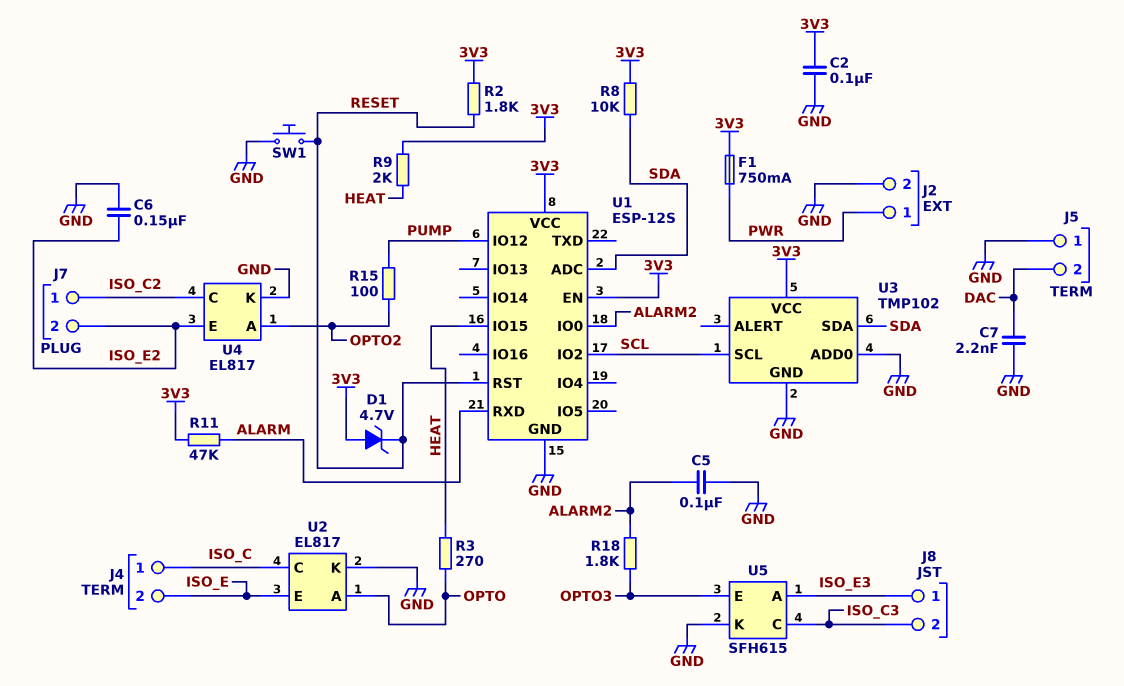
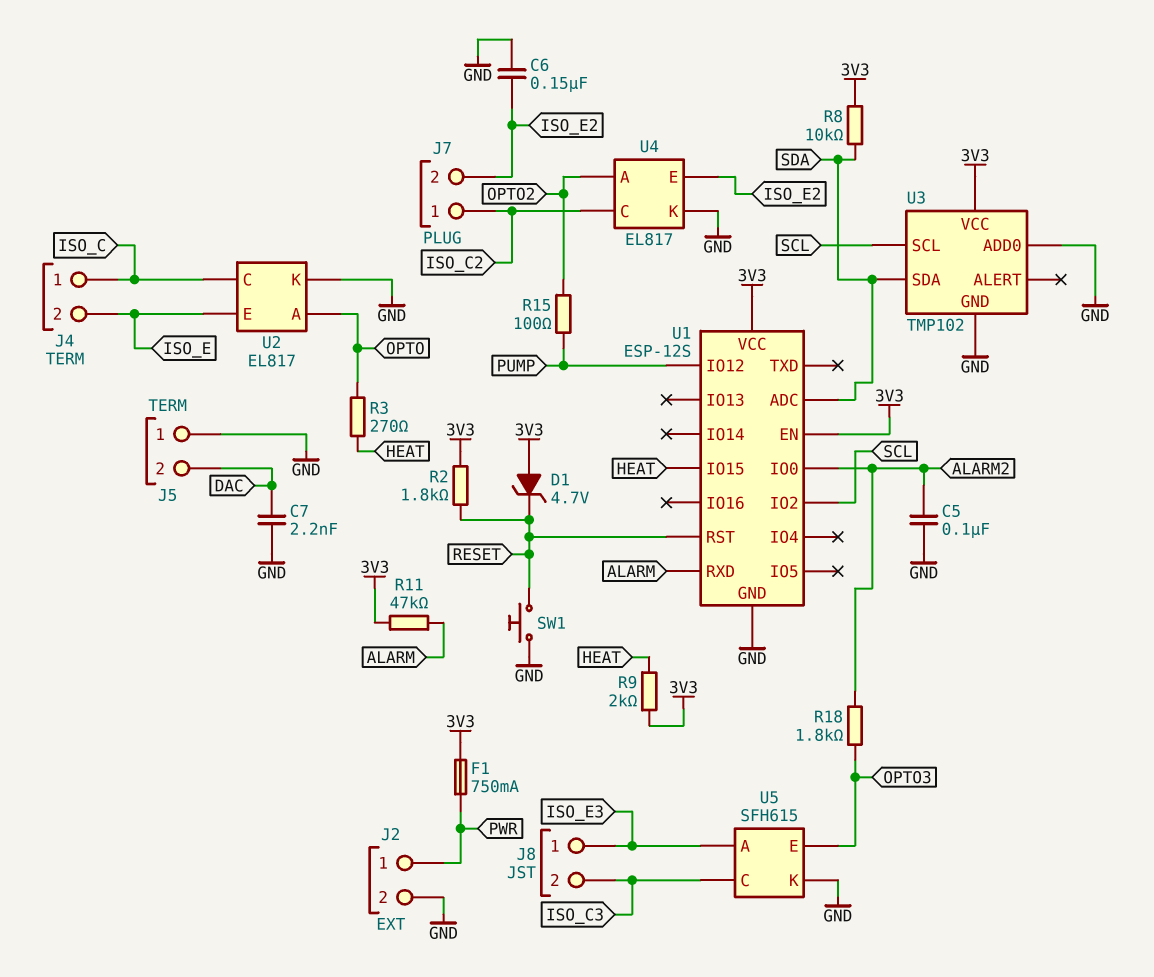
C2: 100nF (3V3, GND) -> none

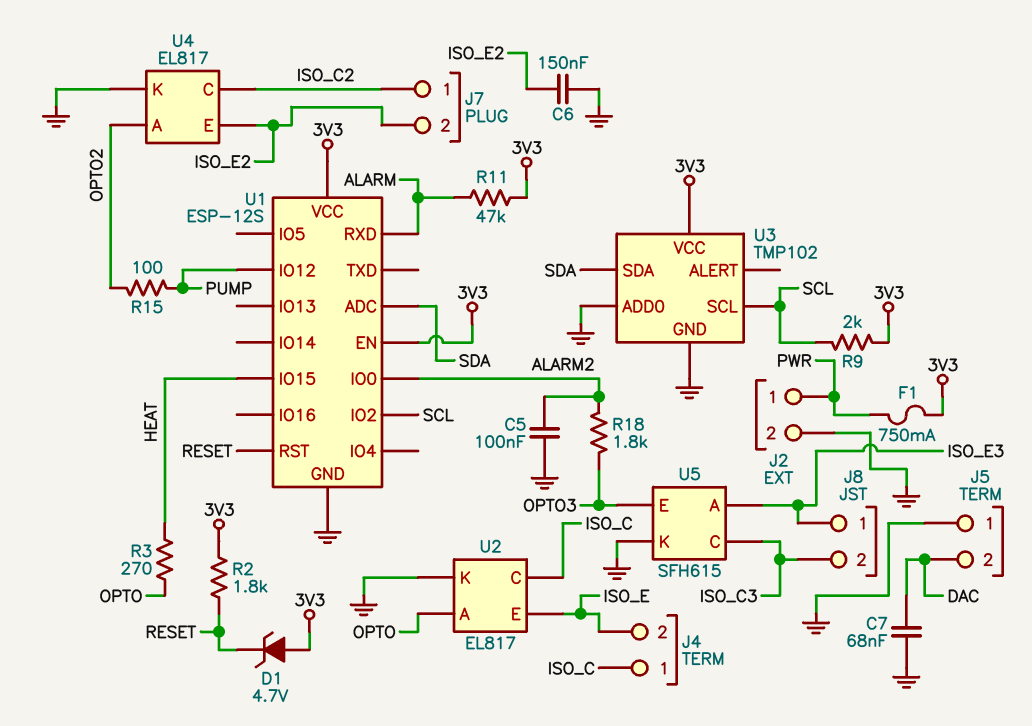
C7: 2.2nF (DAC, GND) -> 68nF (DAC, GND)
R8: 10k (3V3, SDA) -> none
R9: 2k (3V3, HEAT) -> 2k (3V3, SCL)
SW1: button (GND, RESET) -> none

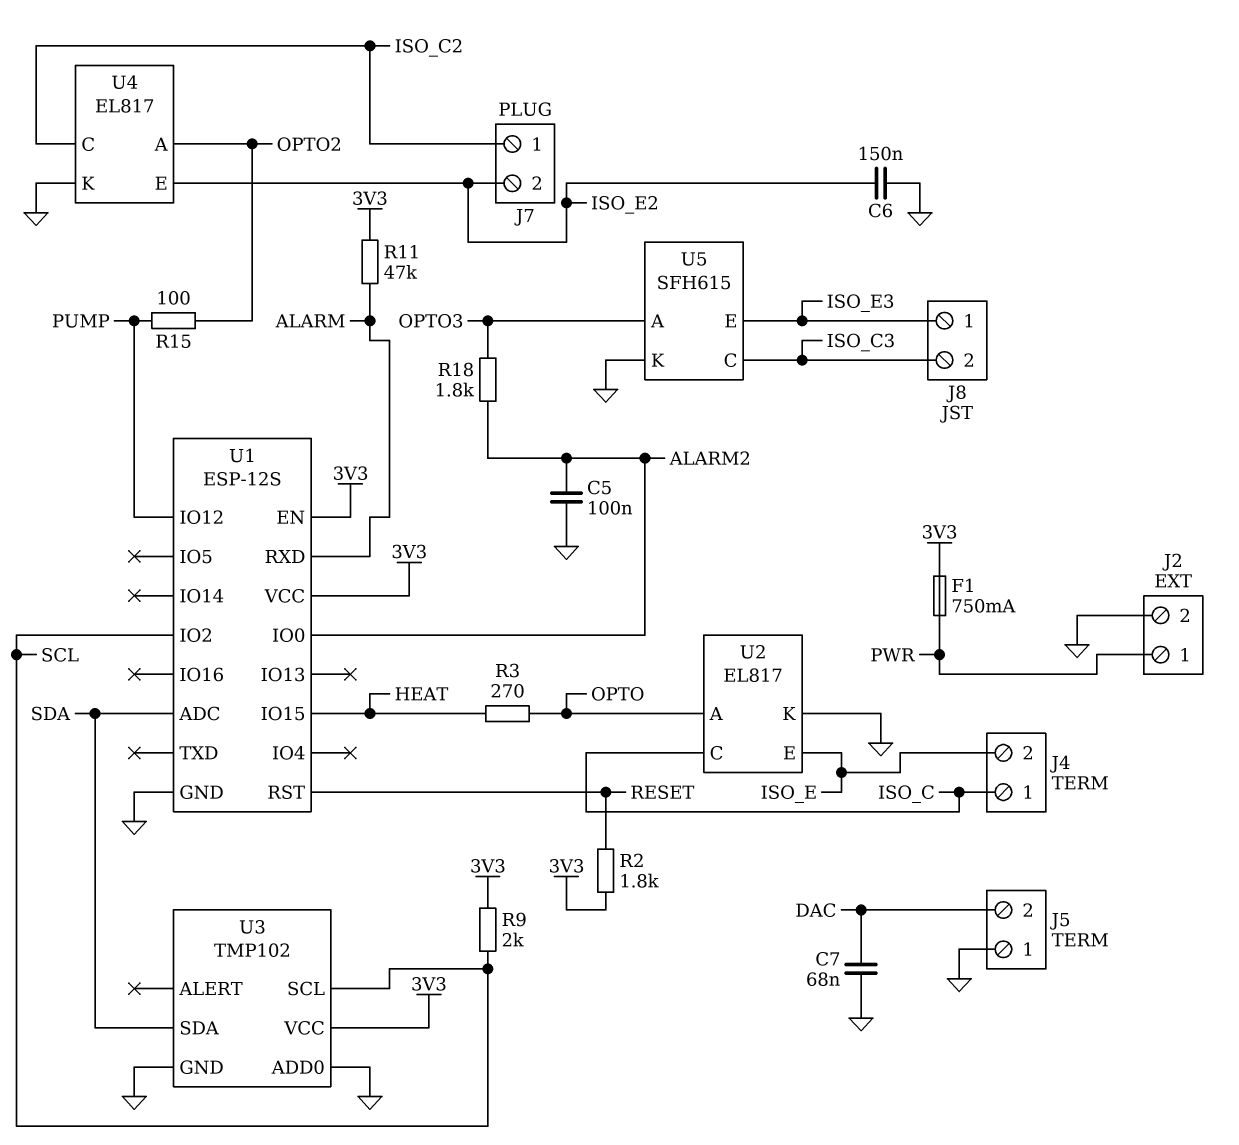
D1: zener 4.7V (A 3V3, K RESET) -> none
U5 pin A: ISO_E3 -> OPTO3
U5 pin E: OPTO3 -> ISO_E3

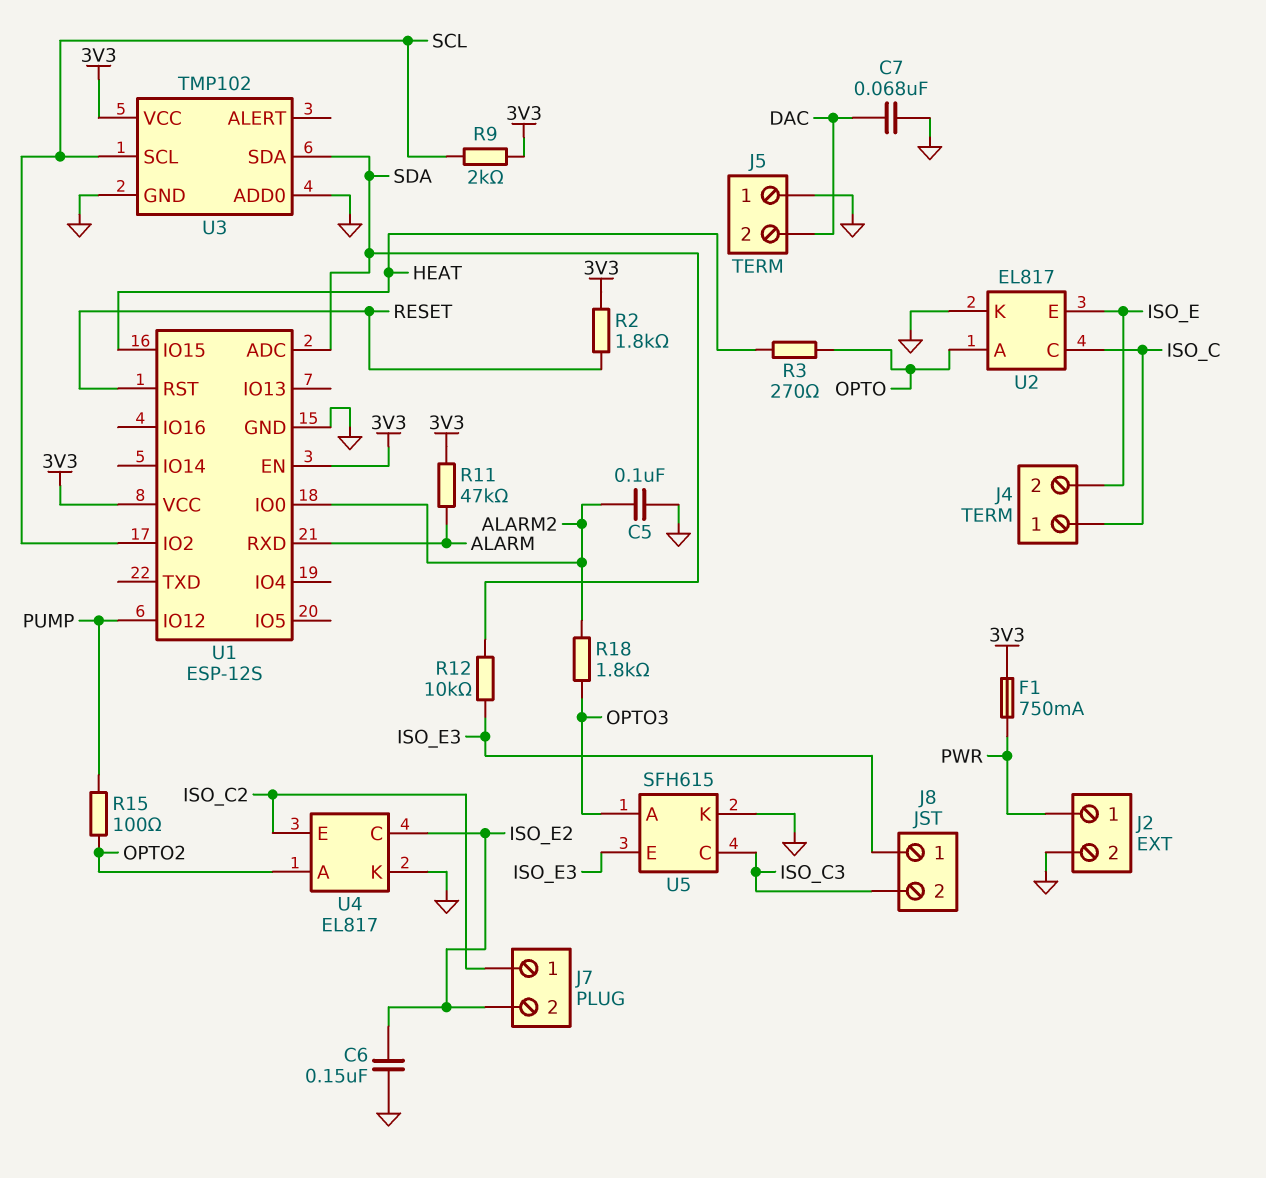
R12: none -> 10k (ISO_E3, SDA)
U4 pin C: ISO_C2 -> ISO_E2
U4 pin E: ISO_E2 -> ISO_C2

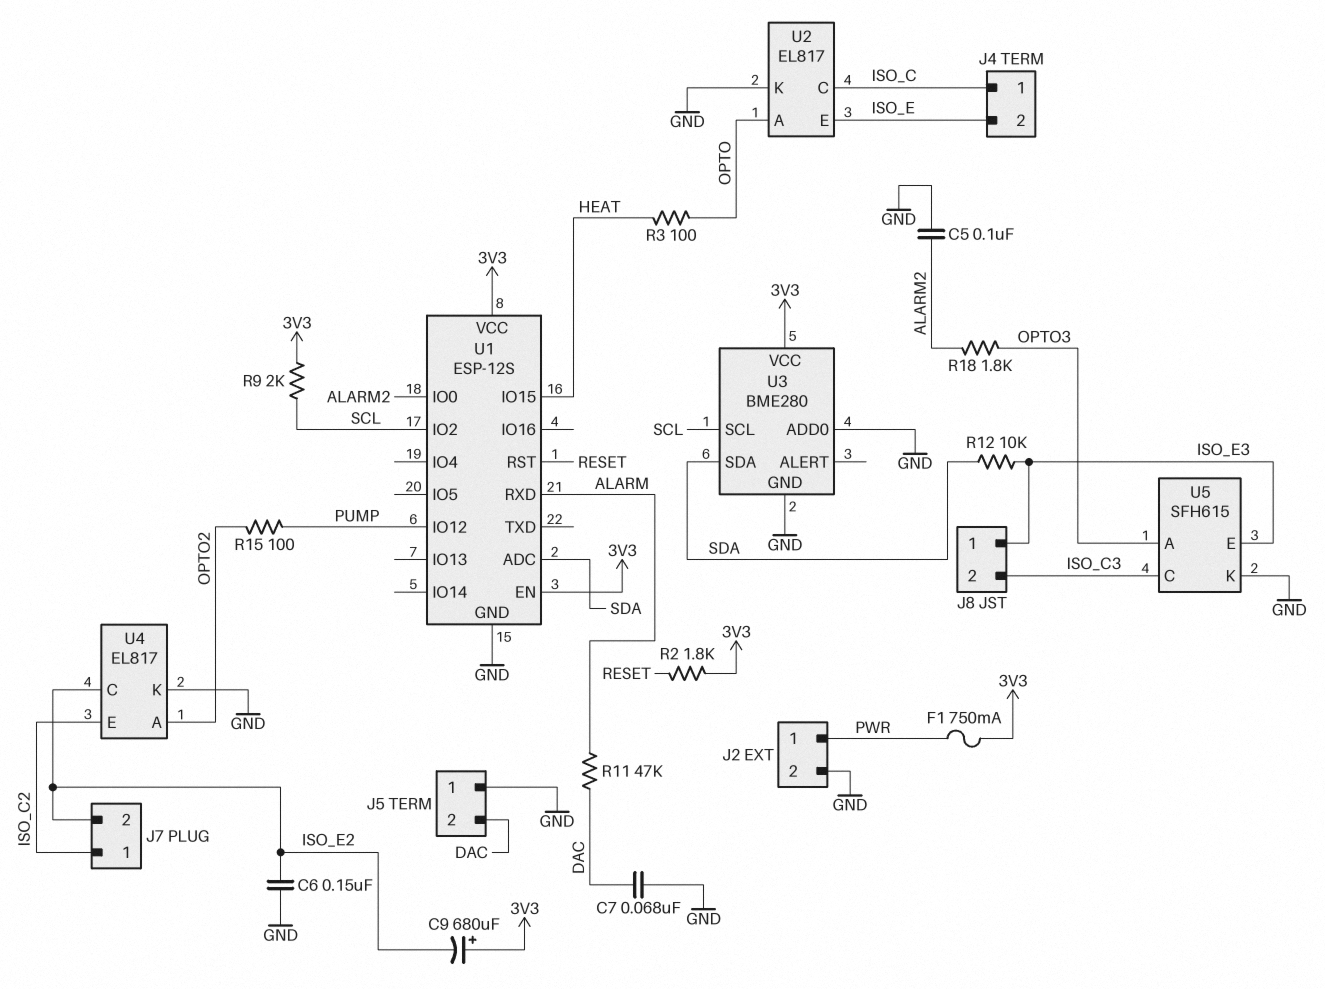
C9: none -> 680uF (plus 3V3, minus ISO_E2)
R3: 270 (HEAT, OPTO) -> 100 (HEAT, OPTO)
R11: 47k (3V3, ALARM) -> 47k (ALARM, DAC)
U3: TMP102 -> BME280

